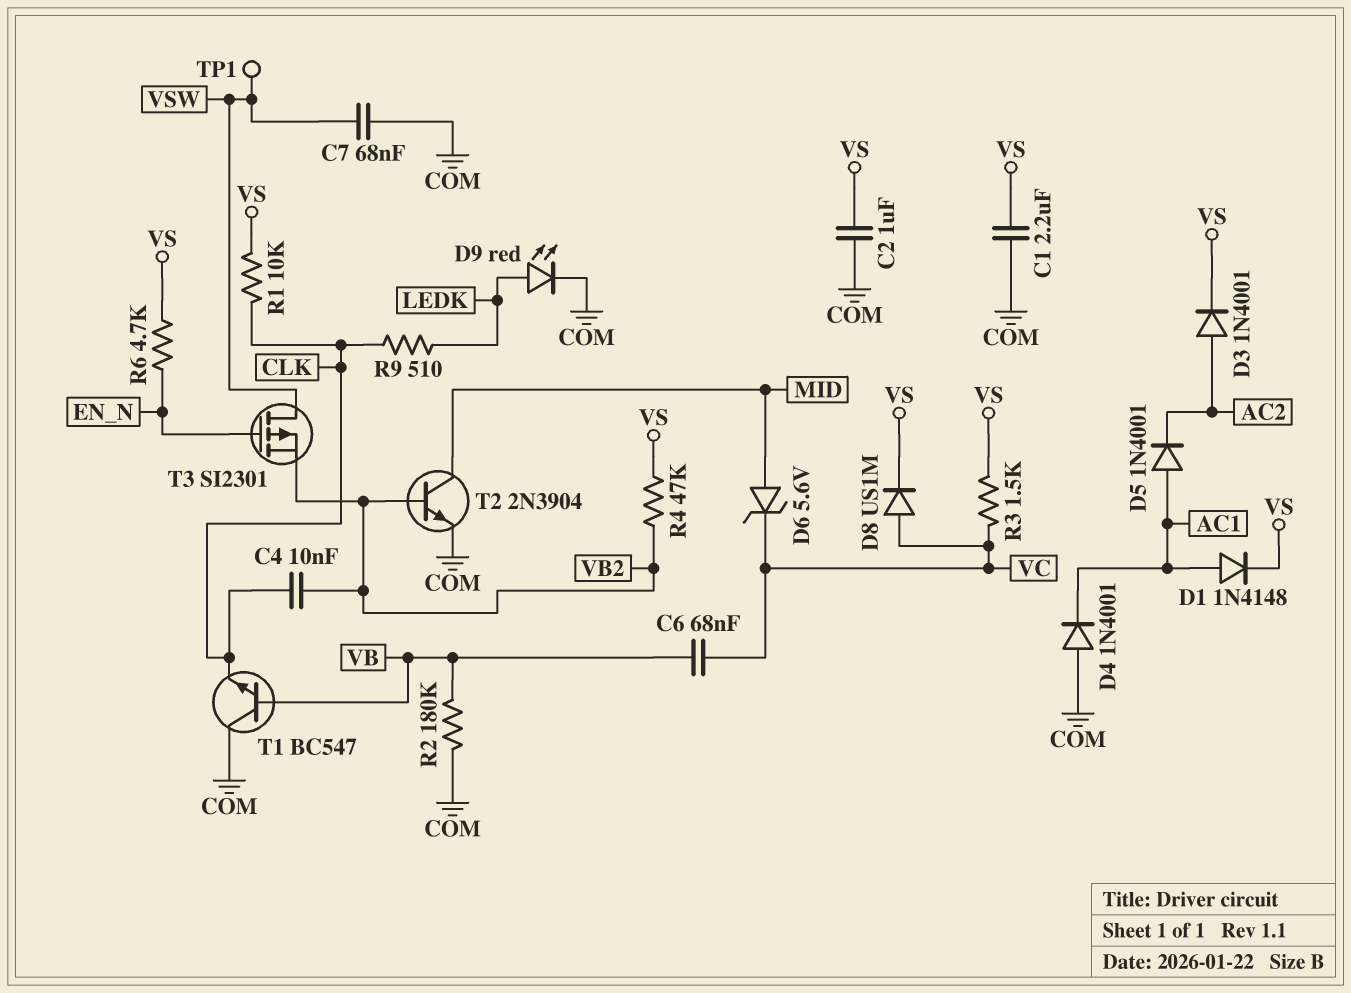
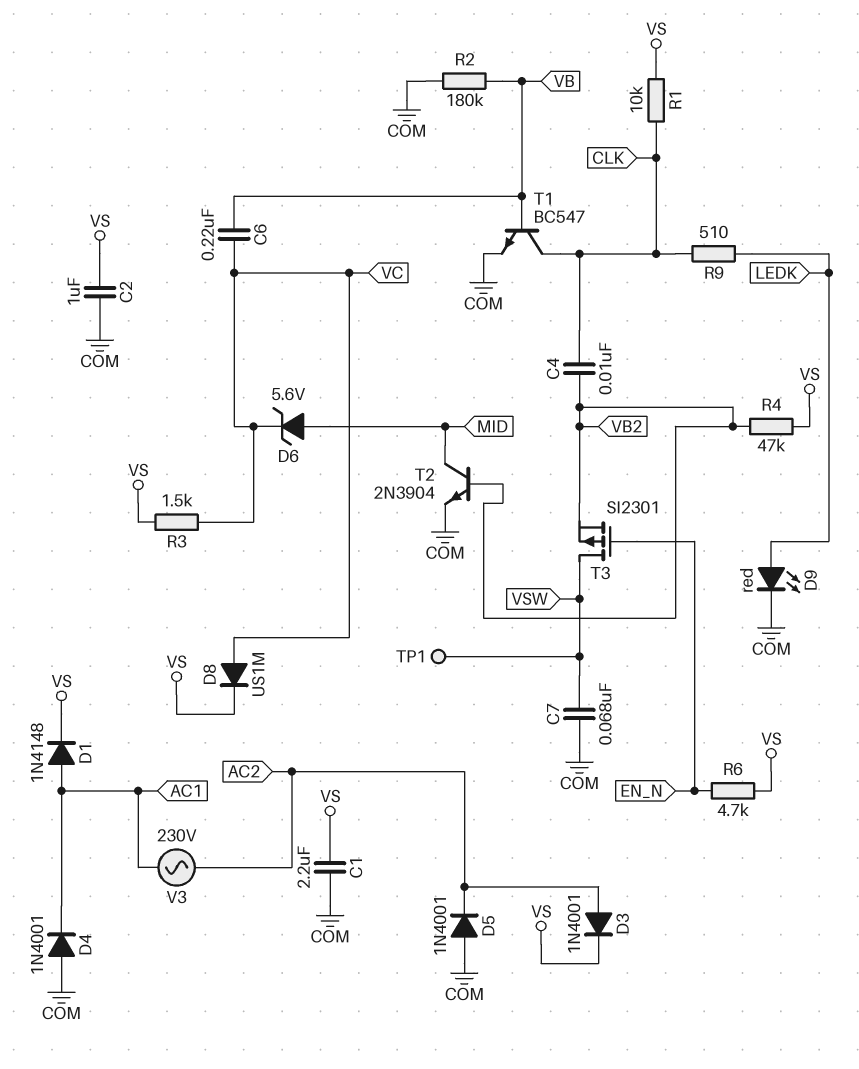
C6: 68nF (VB, VC) -> 220nF (VB, VC)
D5: diode 1N4001 (A AC1, K AC2) -> diode 1N4001 (A COM, K AC2)
T1: NPN BC547 (B VB, C COM, E CLK) -> NPN BC547 (B VB, C CLK, E COM)
V3: none -> AC 230V (AC1, AC2)

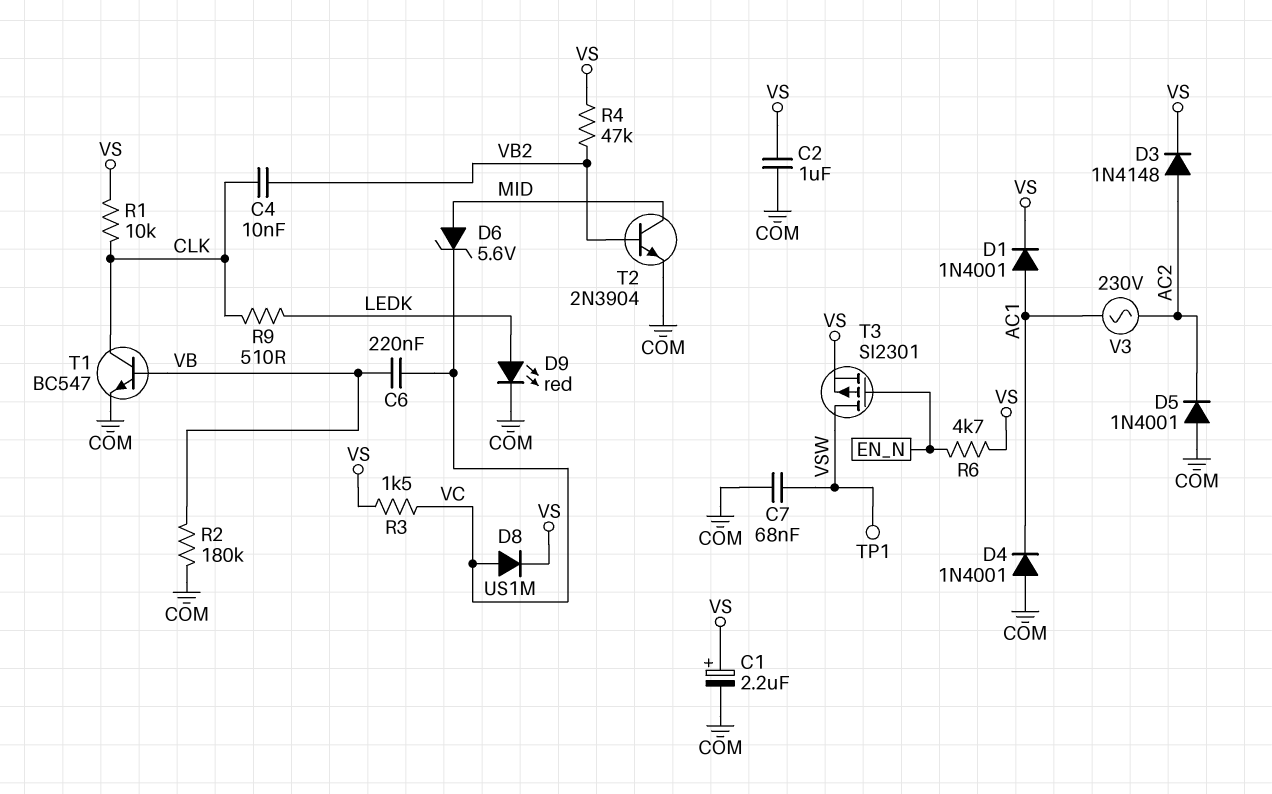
C1: 2.2uF (COM, VS) -> 2.2uF (plus VS, minus COM)
D1: diode 1N4148 (A AC1, K VS) -> diode 1N4001 (A AC1, K VS)
D3: diode 1N4001 (A AC2, K VS) -> diode 1N4148 (A AC2, K VS)
T3: PMOS SI2301 (G EN_N, D VSW, S VB2) -> PMOS SI2301 (G EN_N, D VSW, S VS)

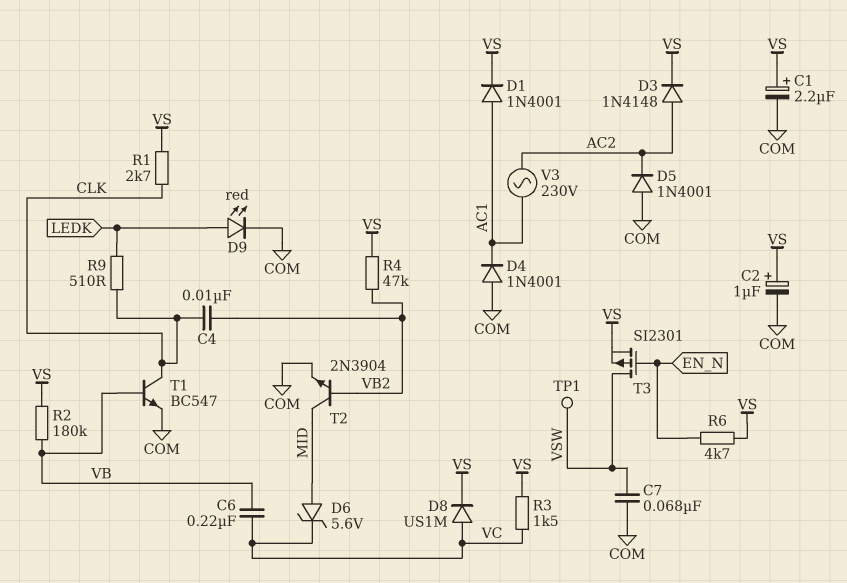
C2: 1uF (COM, VS) -> 1uF (plus VS, minus COM)
R1: 10k (CLK, VS) -> 2.7k (CLK, VS)
R2: 180k (COM, VB) -> 180k (VB, VS)

